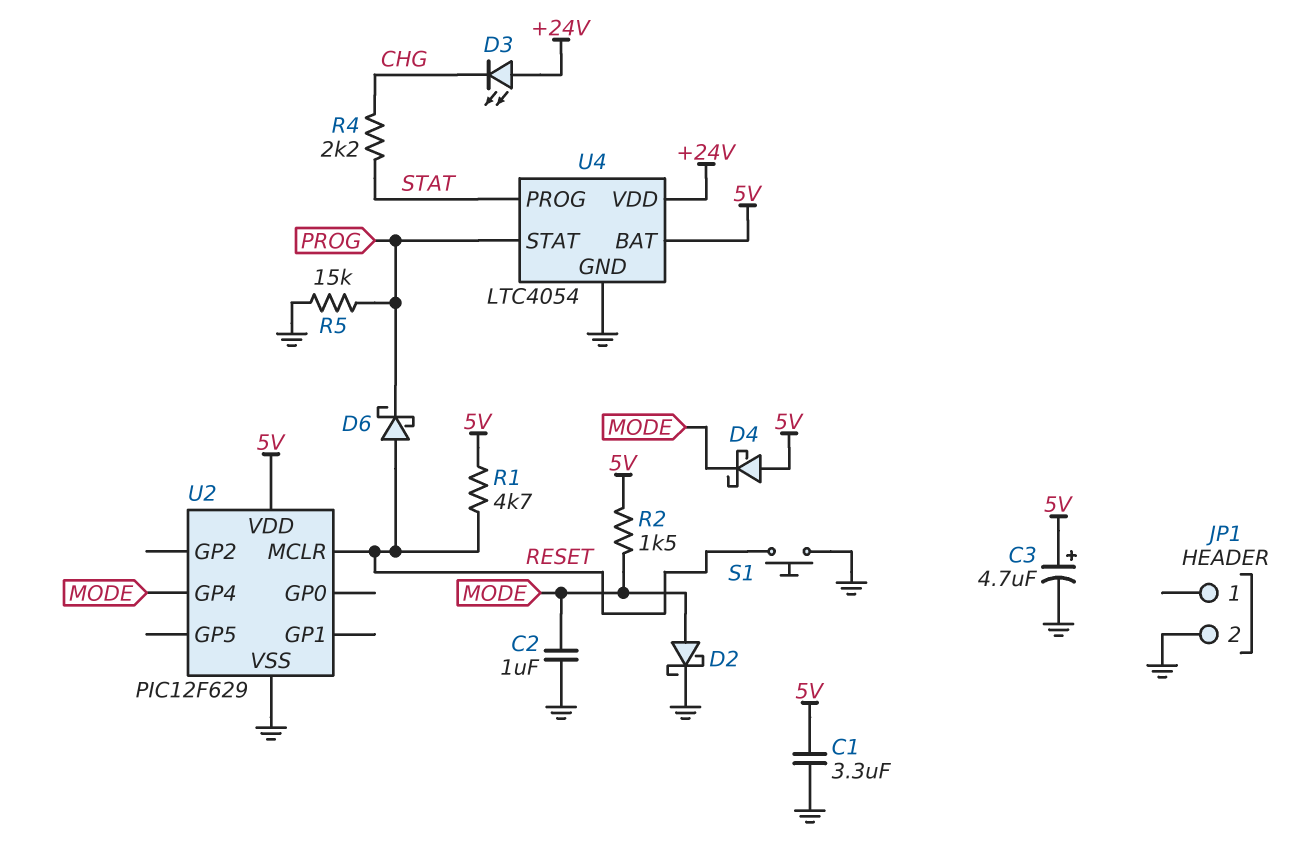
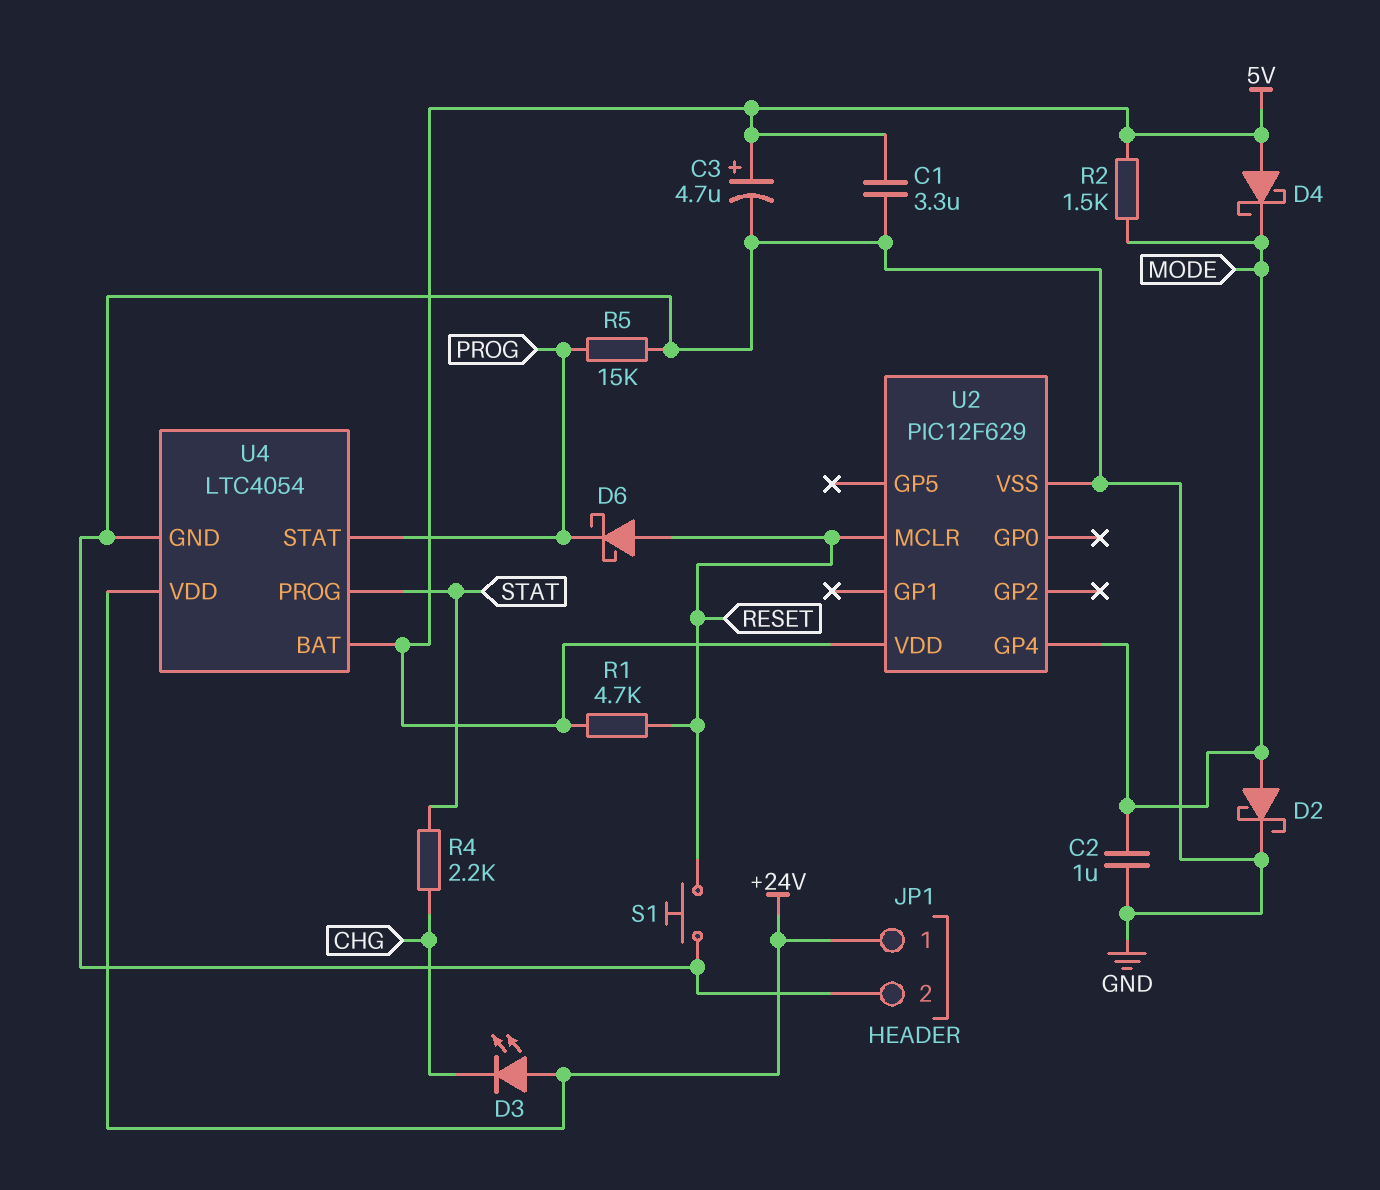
JP1 pin 1: none -> +24V

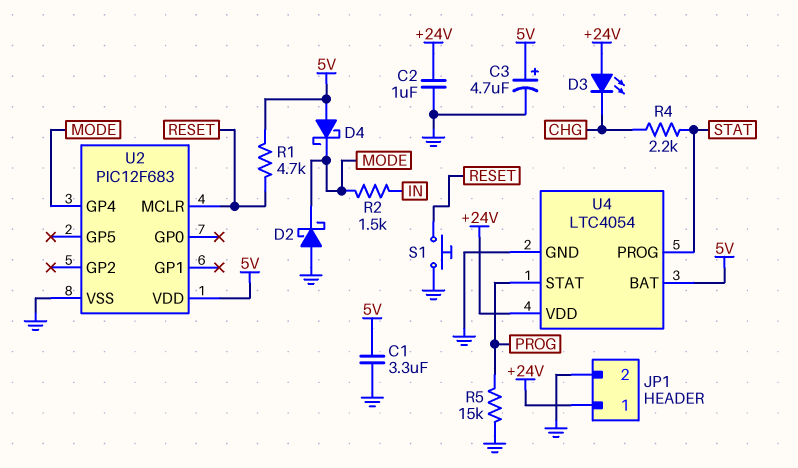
C2: 1uF (GND, MODE) -> 1uF (+24V, GND)
D2: schottky (A MODE, K GND) -> schottky (A GND, K MODE)
D6: schottky (A RESET, K PROG) -> none
R2: 1.5k (5V, MODE) -> 1.5k (IN, MODE)
U2: PIC12F629 -> PIC12F683

